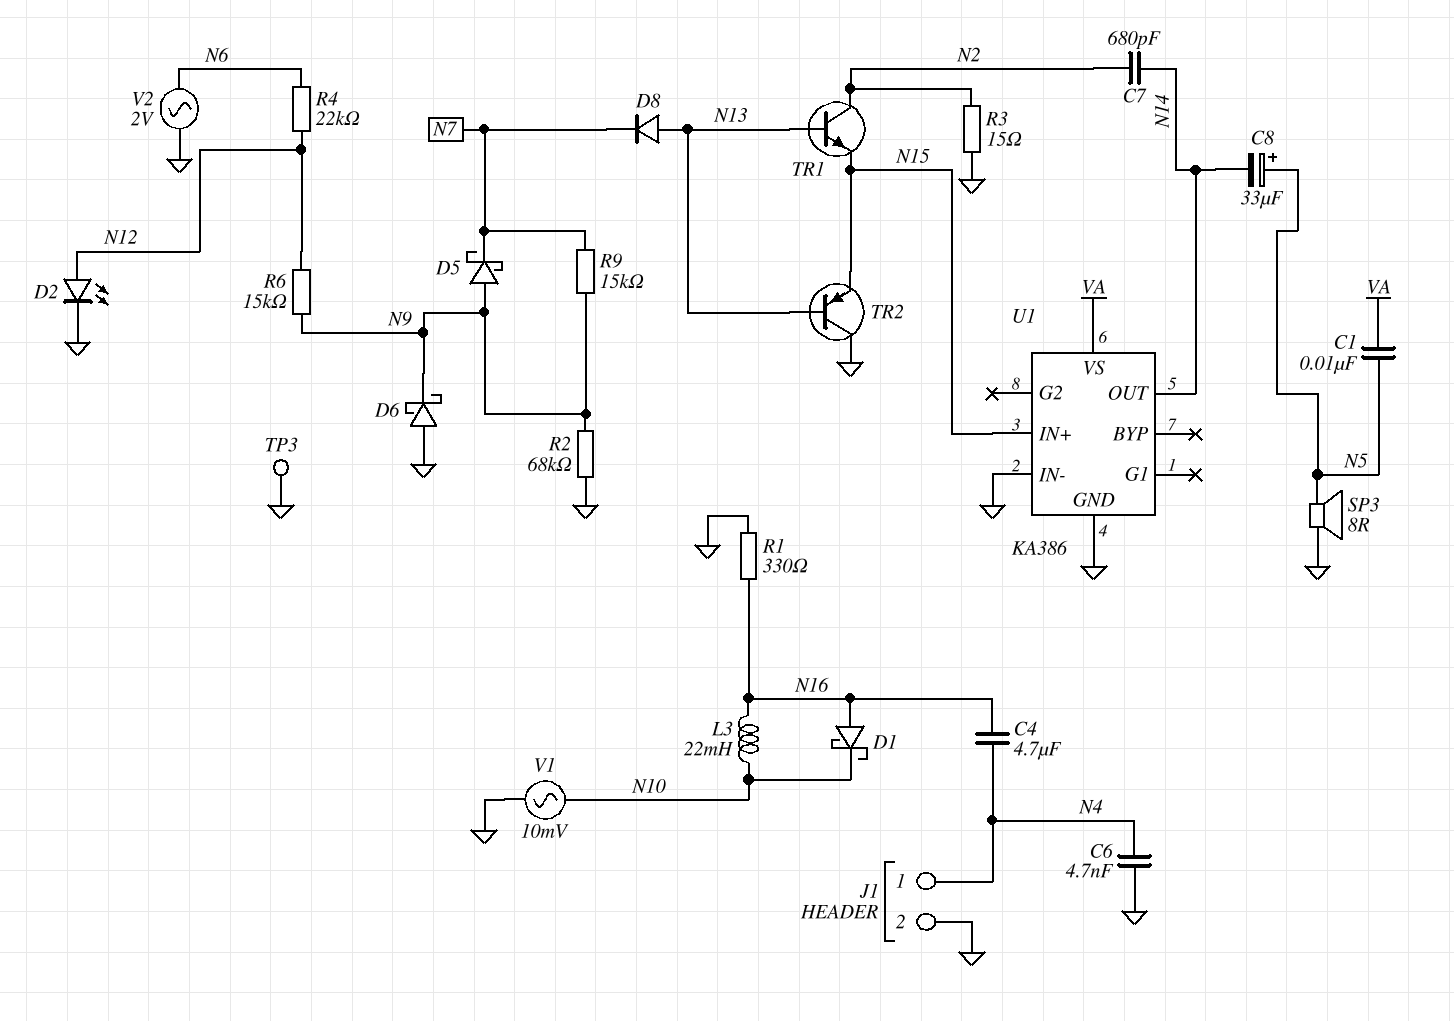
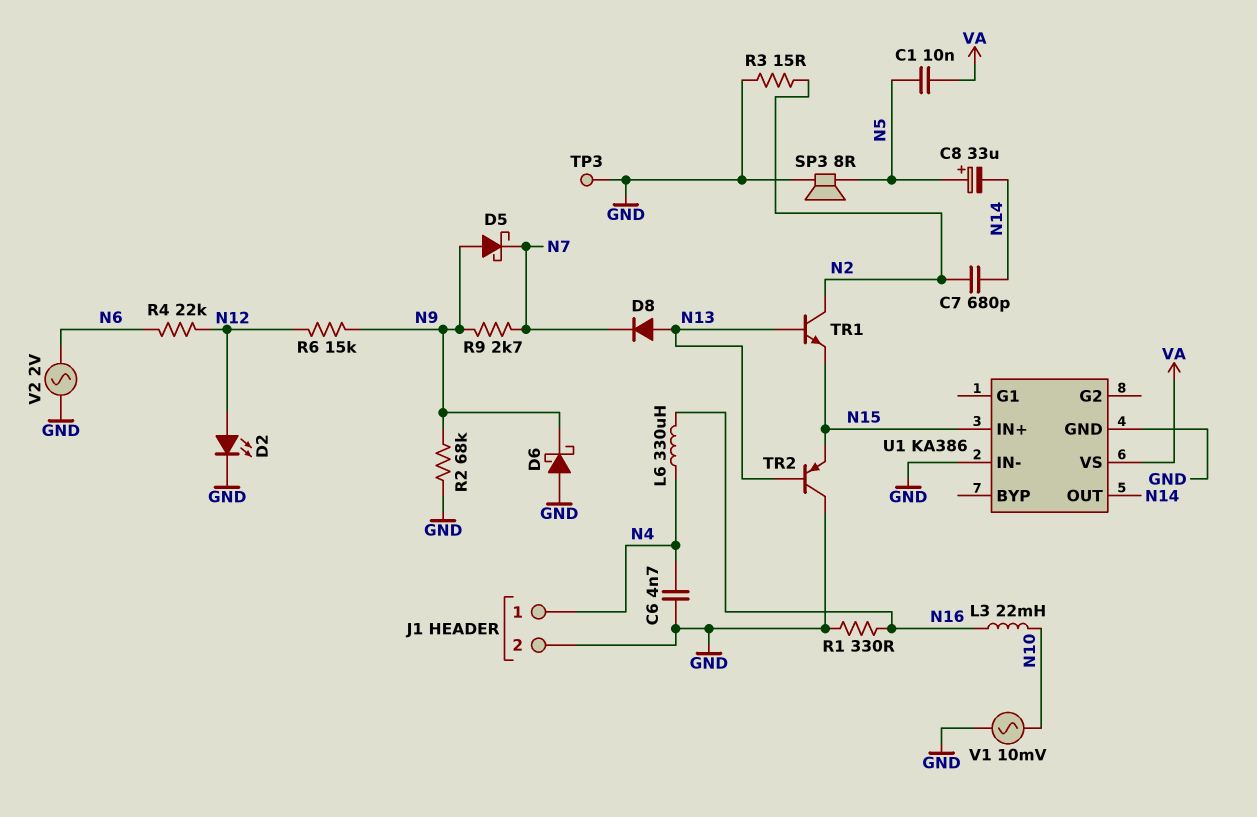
C4: 4.7uF (N4, N16) -> none
D1: schottky (A N16, K N10) -> none
L6: none -> 330uH (N4, N16)
R9: 15k (N7, N9) -> 2.7k (N7, N9)

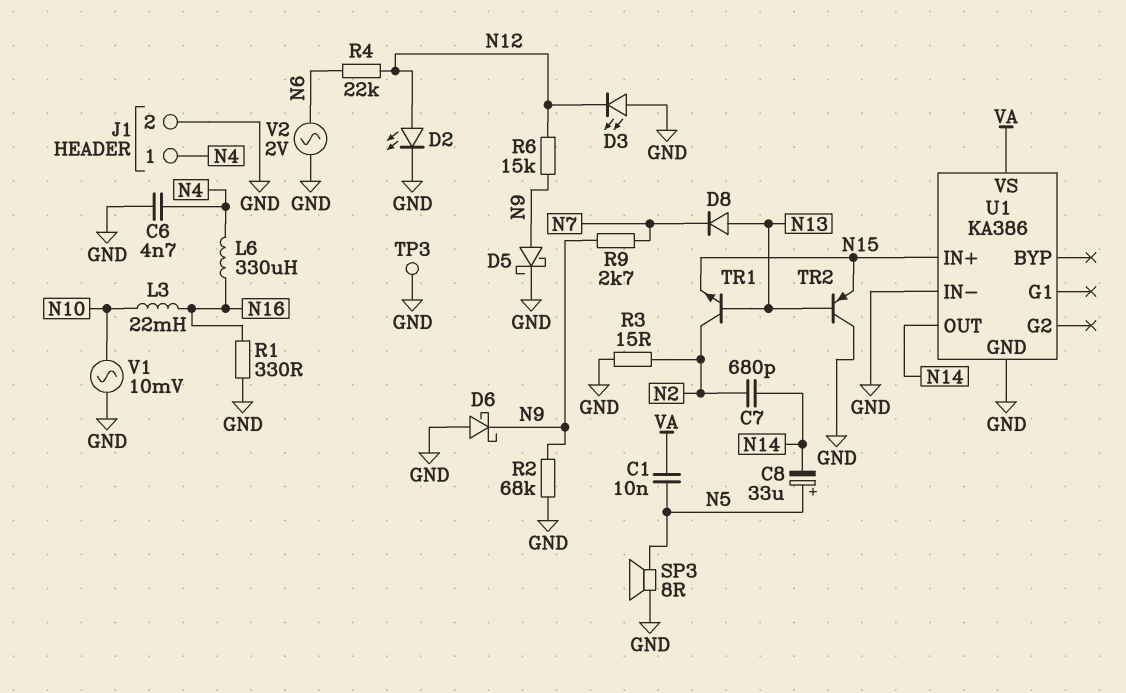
D3: none -> LED (A GND, K N12)
D5: schottky (A N9, K N7) -> schottky (A N9, K GND)

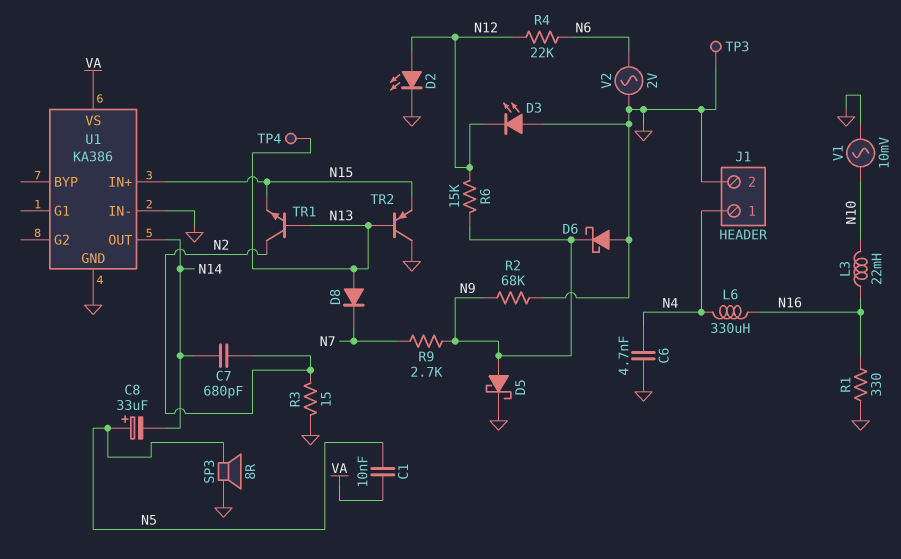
TP4: none -> test point (N13)

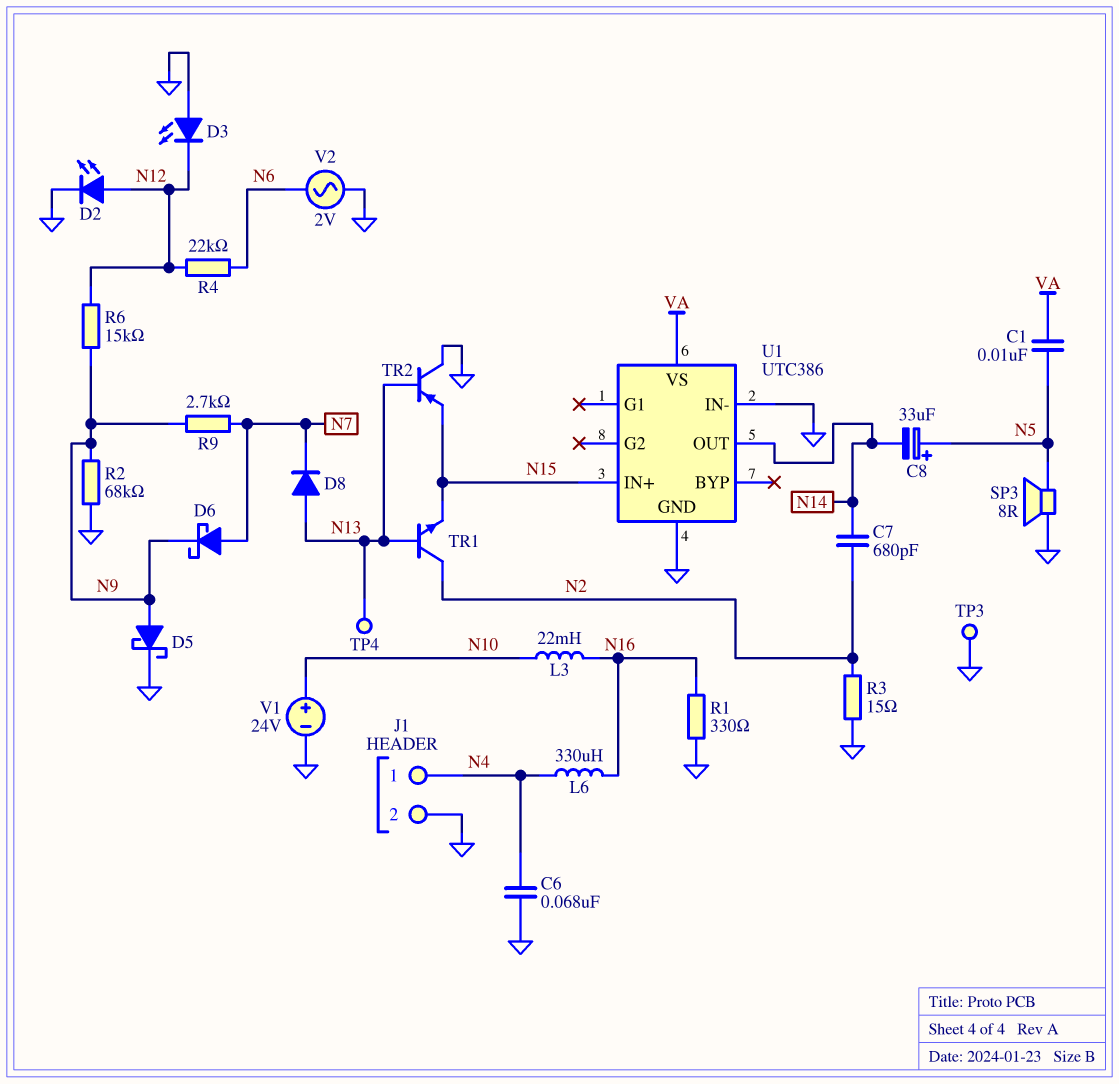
C6: 4.7nF (GND, N4) -> 68nF (GND, N4)
D6: schottky (A GND, K N9) -> schottky (A N7, K N9)
U1: KA386 -> UTC386
V1: AC 10mV (GND, N10) -> 24V (plus N10, minus GND)

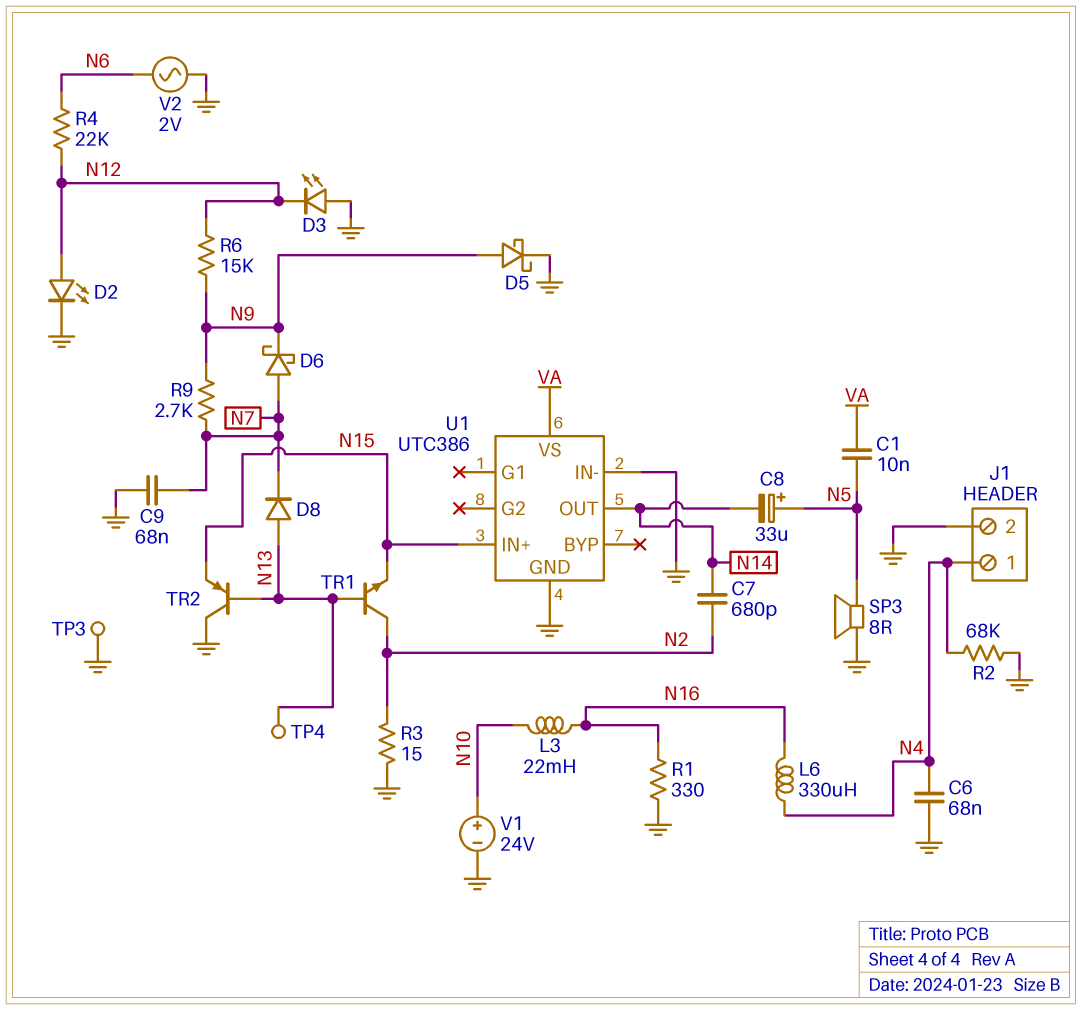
C9: none -> 68nF (GND, N7)
R2: 68k (GND, N9) -> 68k (GND, N4)

